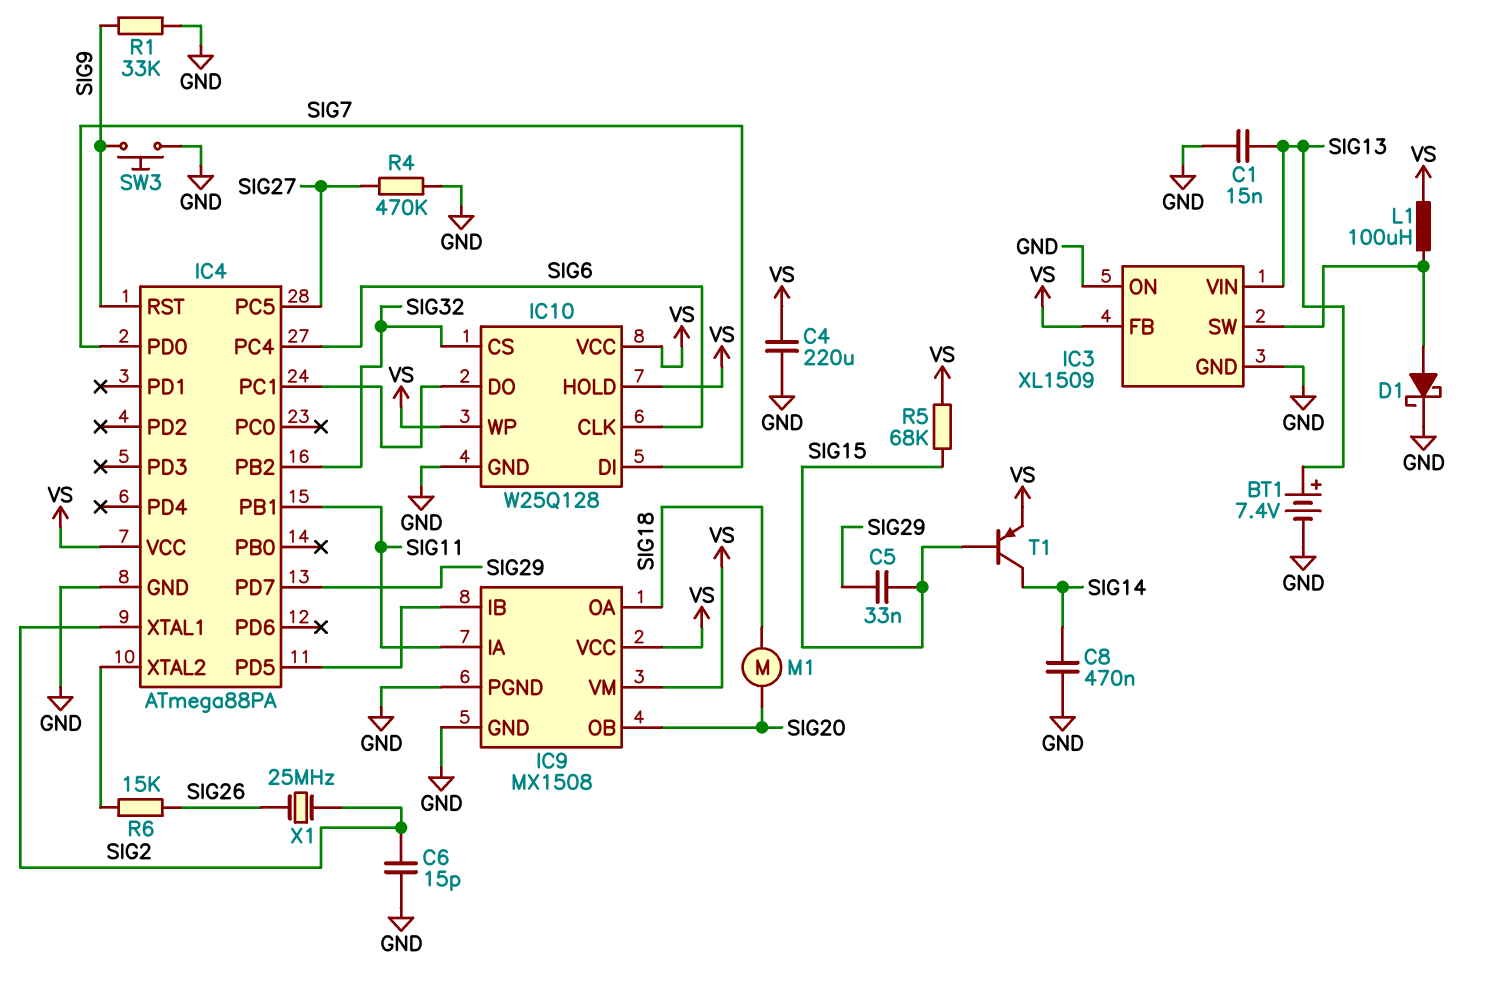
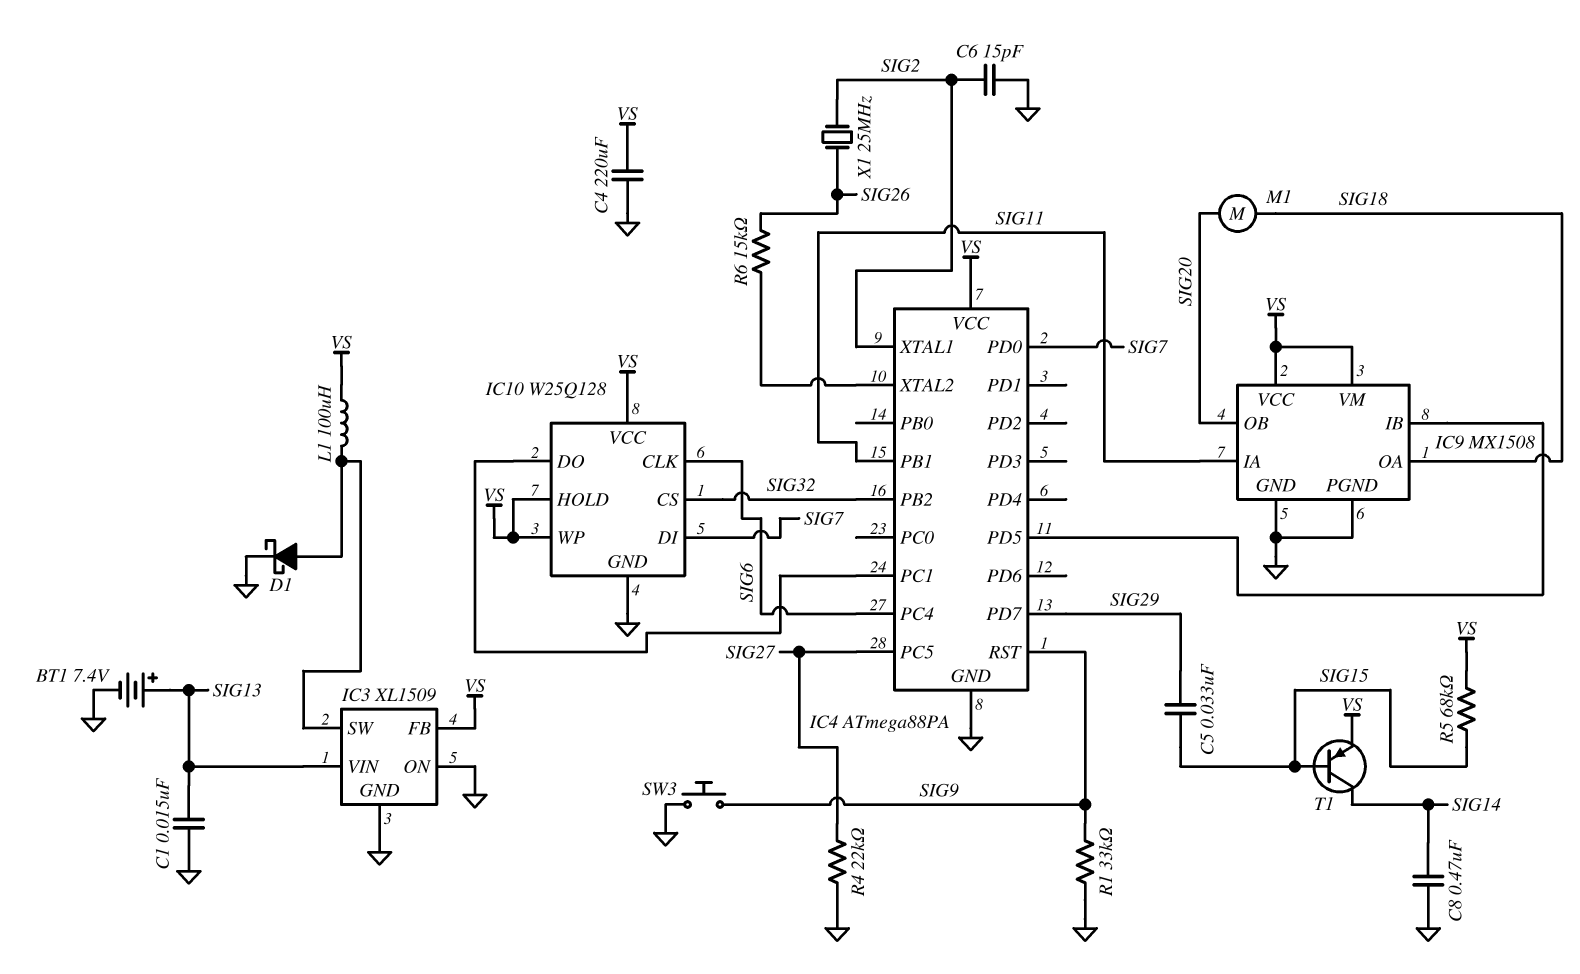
R4: 470k (GND, SIG27) -> 22k (GND, SIG27)

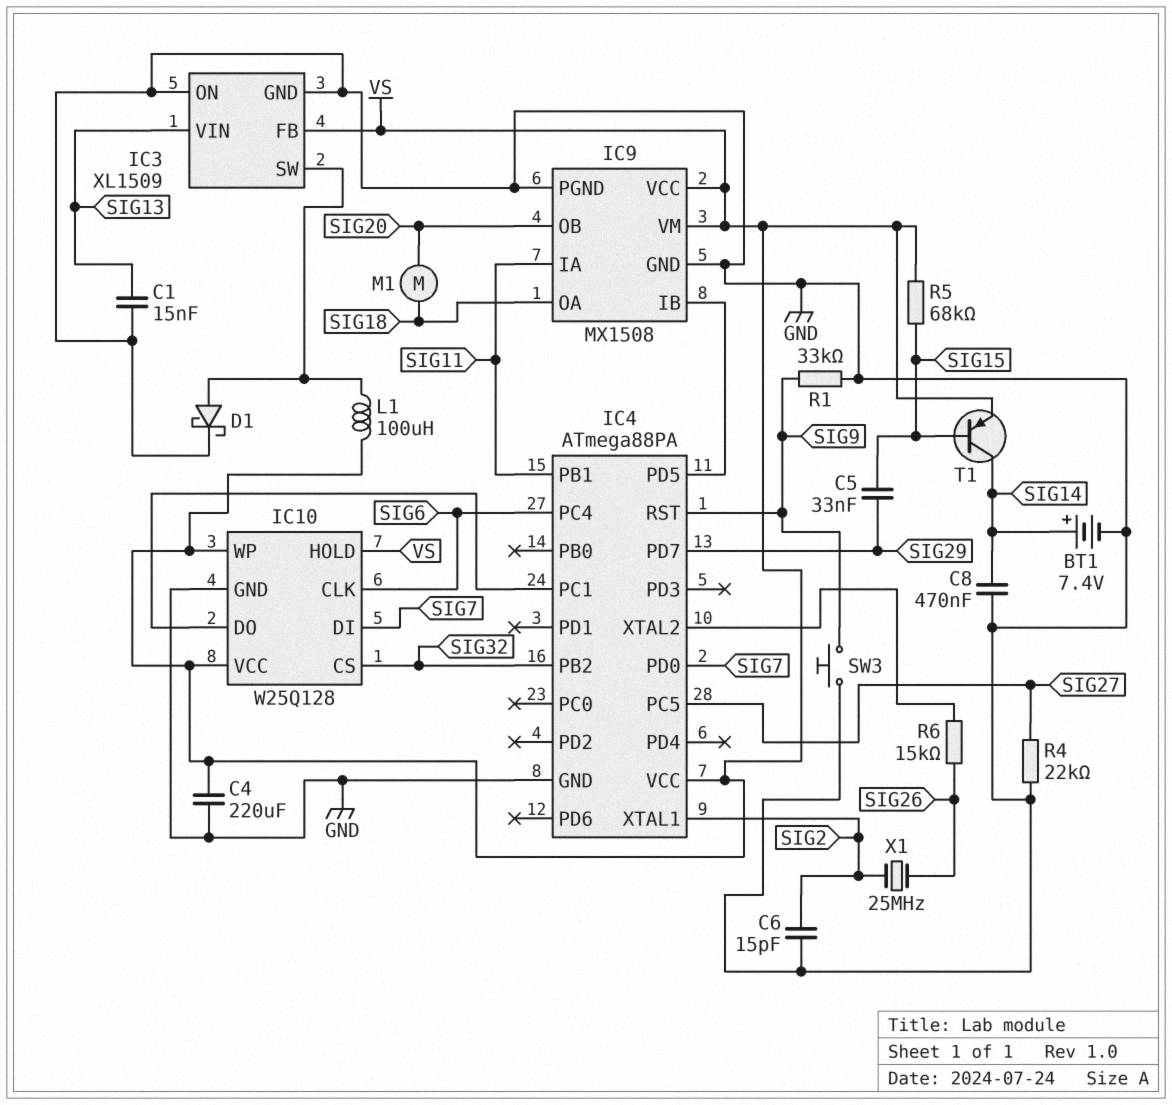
BT1: 7.4V (plus SIG13, minus GND) -> 7.4V (plus SIG14, minus GND)

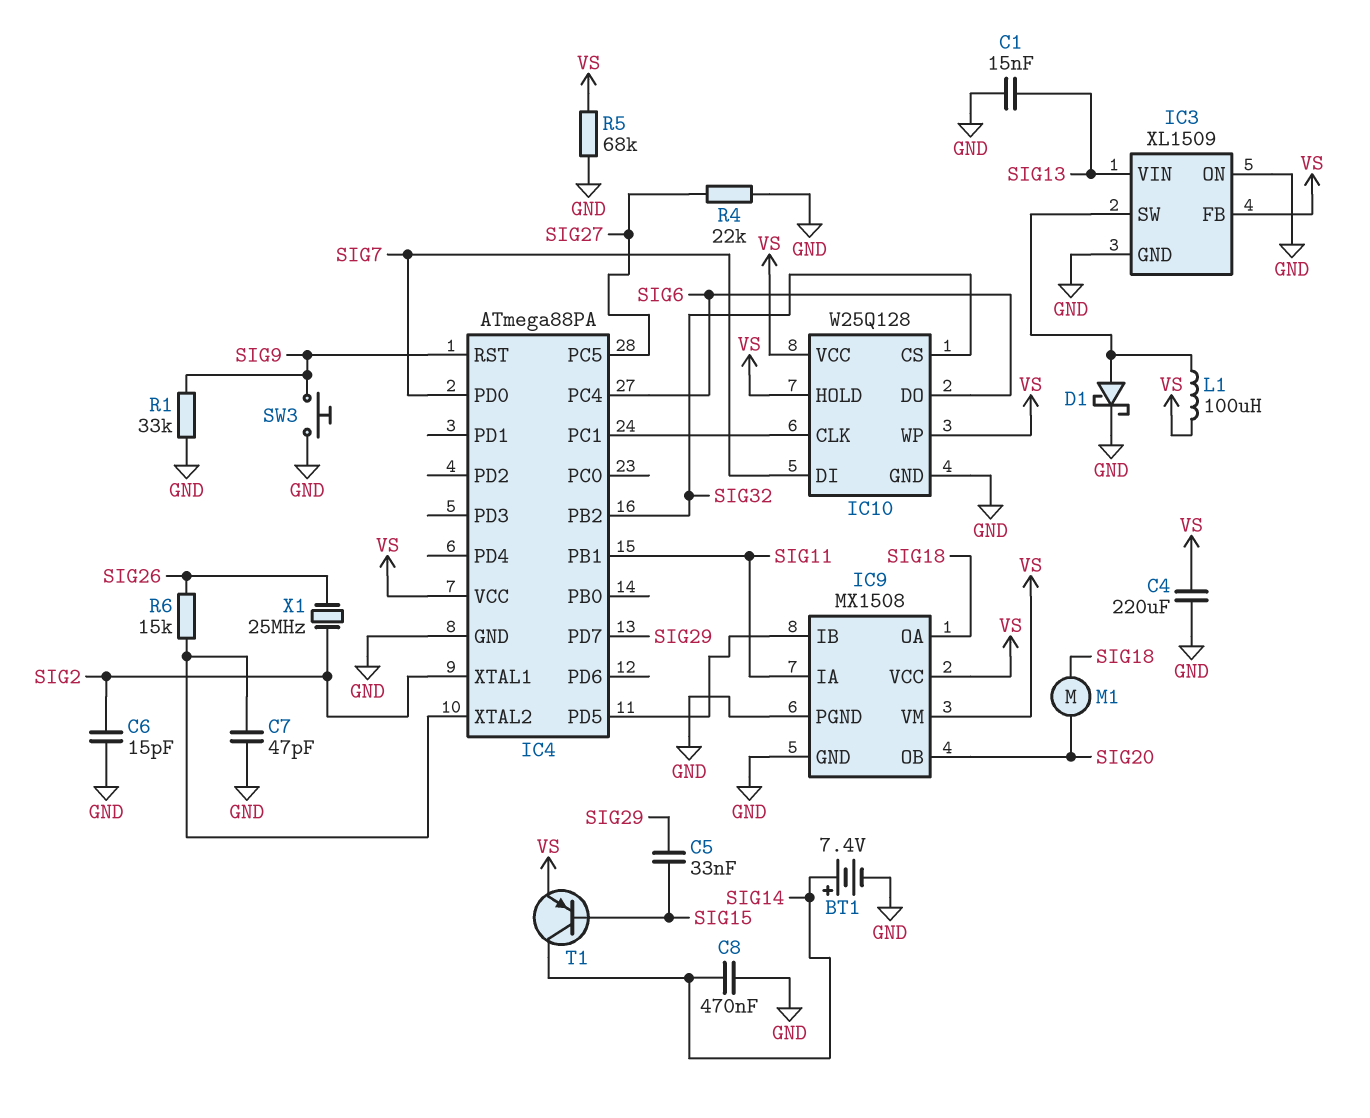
C7: none -> 47pF (GND, IC4/XTAL2)
IC10 pin CLK: SIG6 -> IC4/PC1
IC10 pin DO: IC4/PC1 -> SIG6
R5: 68k (SIG15, VS) -> 68k (GND, VS)

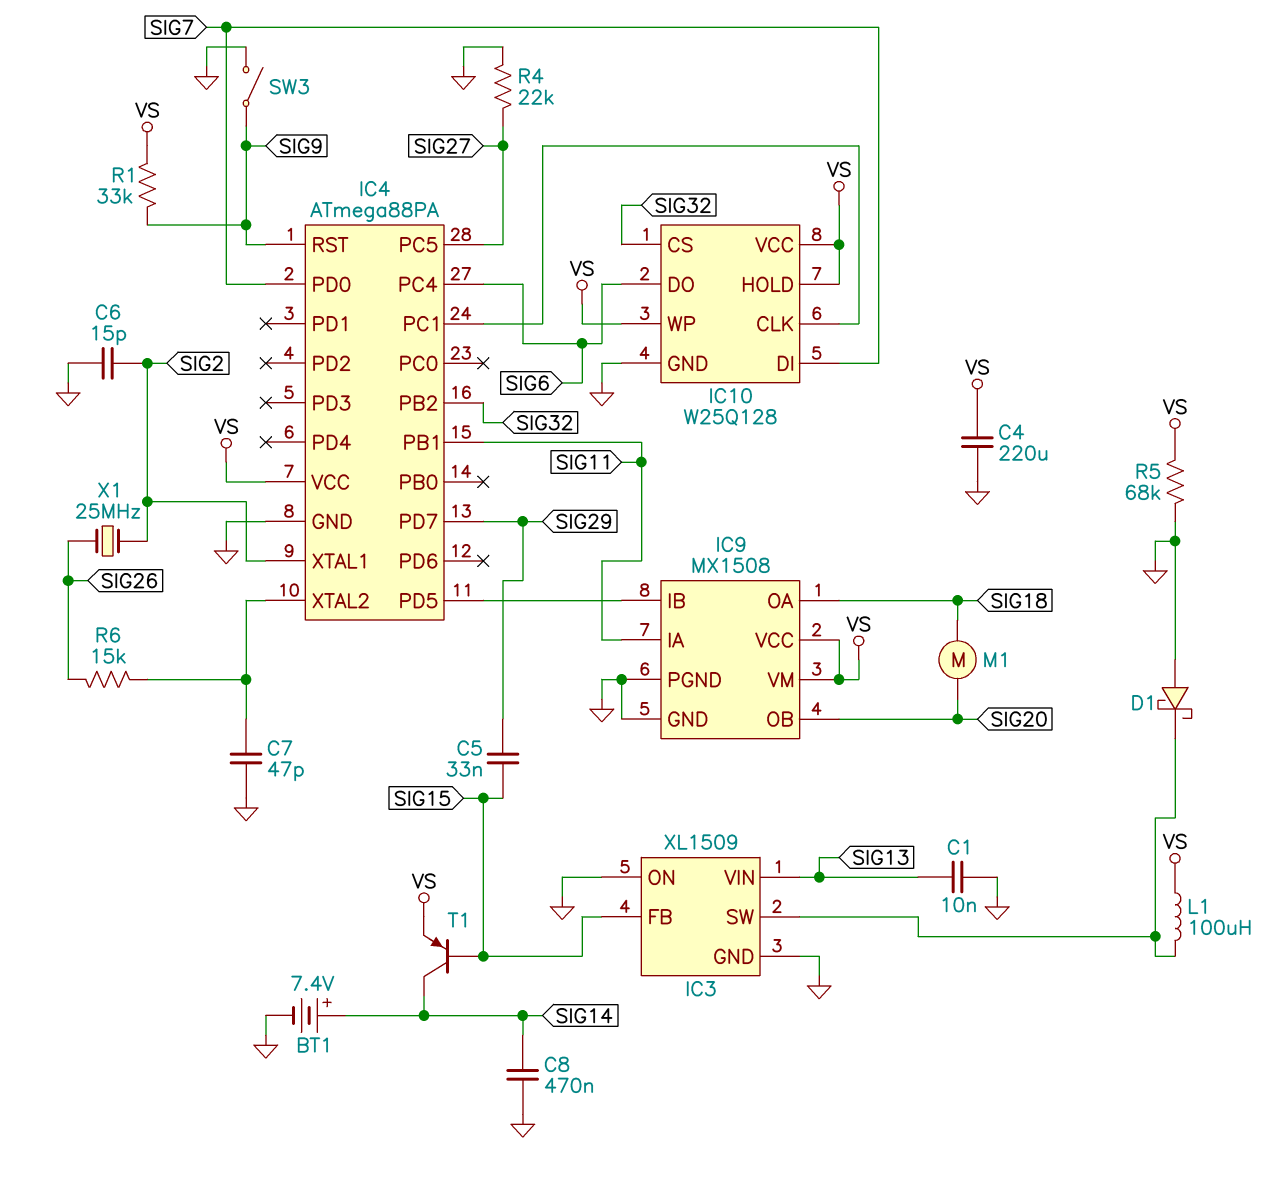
C1: 15nF (GND, SIG13) -> 10nF (GND, SIG13)
D1: schottky (A IC3/SW, K GND) -> schottky (A GND, K IC3/SW)
IC3 pin FB: VS -> SIG15
R1: 33k (GND, SIG9) -> 33k (SIG9, VS)
SW3: button (GND, SIG9) -> switch (GND, SIG9)

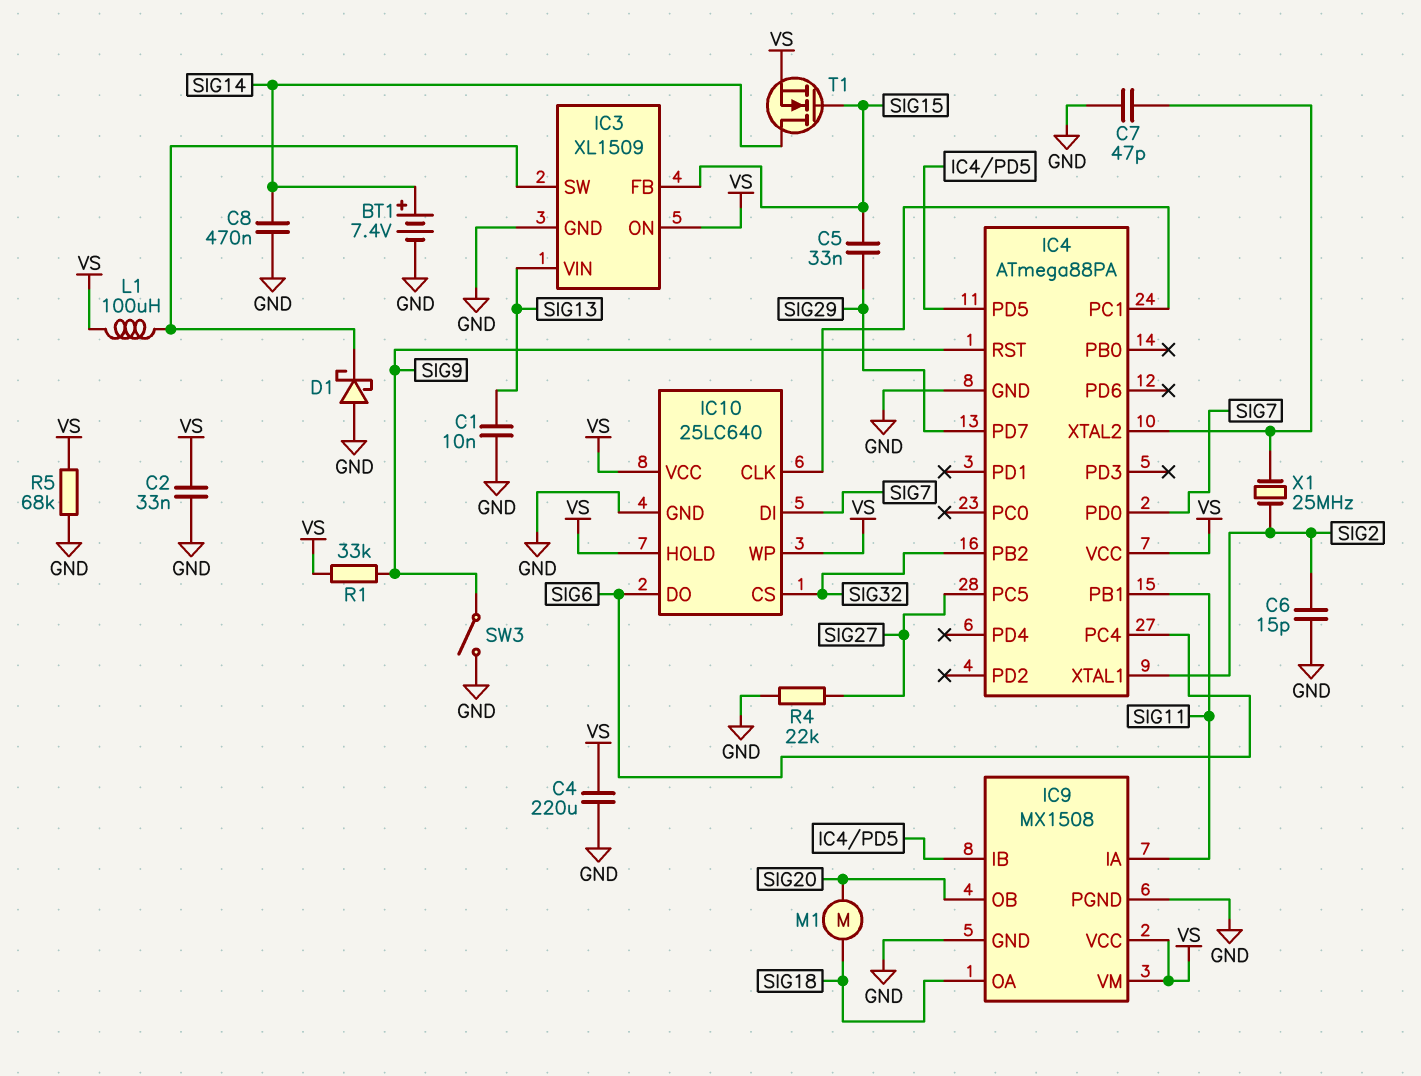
C2: none -> 33nF (GND, VS)
IC3 pin ON: GND -> VS
IC10: W25Q128 -> 25LC640
R6: 15k (IC4/XTAL2, SIG26) -> none
T1: PNP (B SIG15, C SIG14, E VS) -> NMOS (G SIG15, D SIG14, S VS)
X1: 25MHz (SIG2, SIG26) -> 25MHz (IC4/XTAL2, SIG2)

